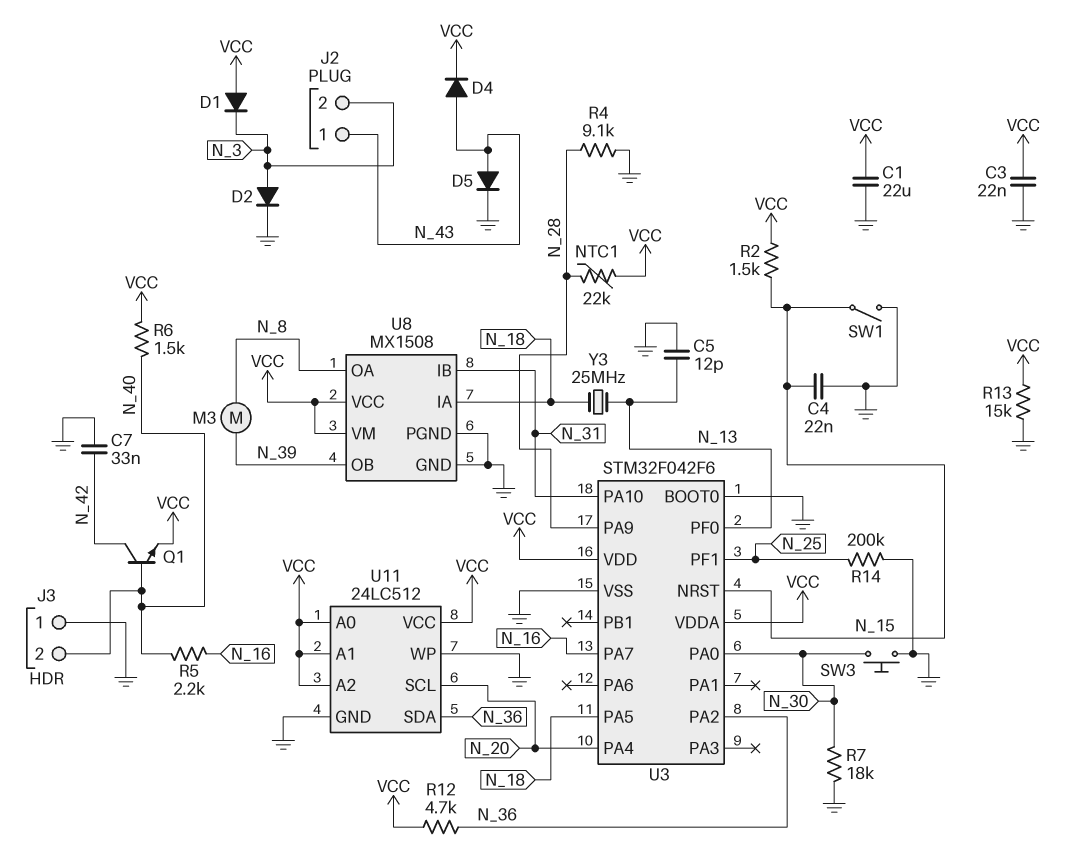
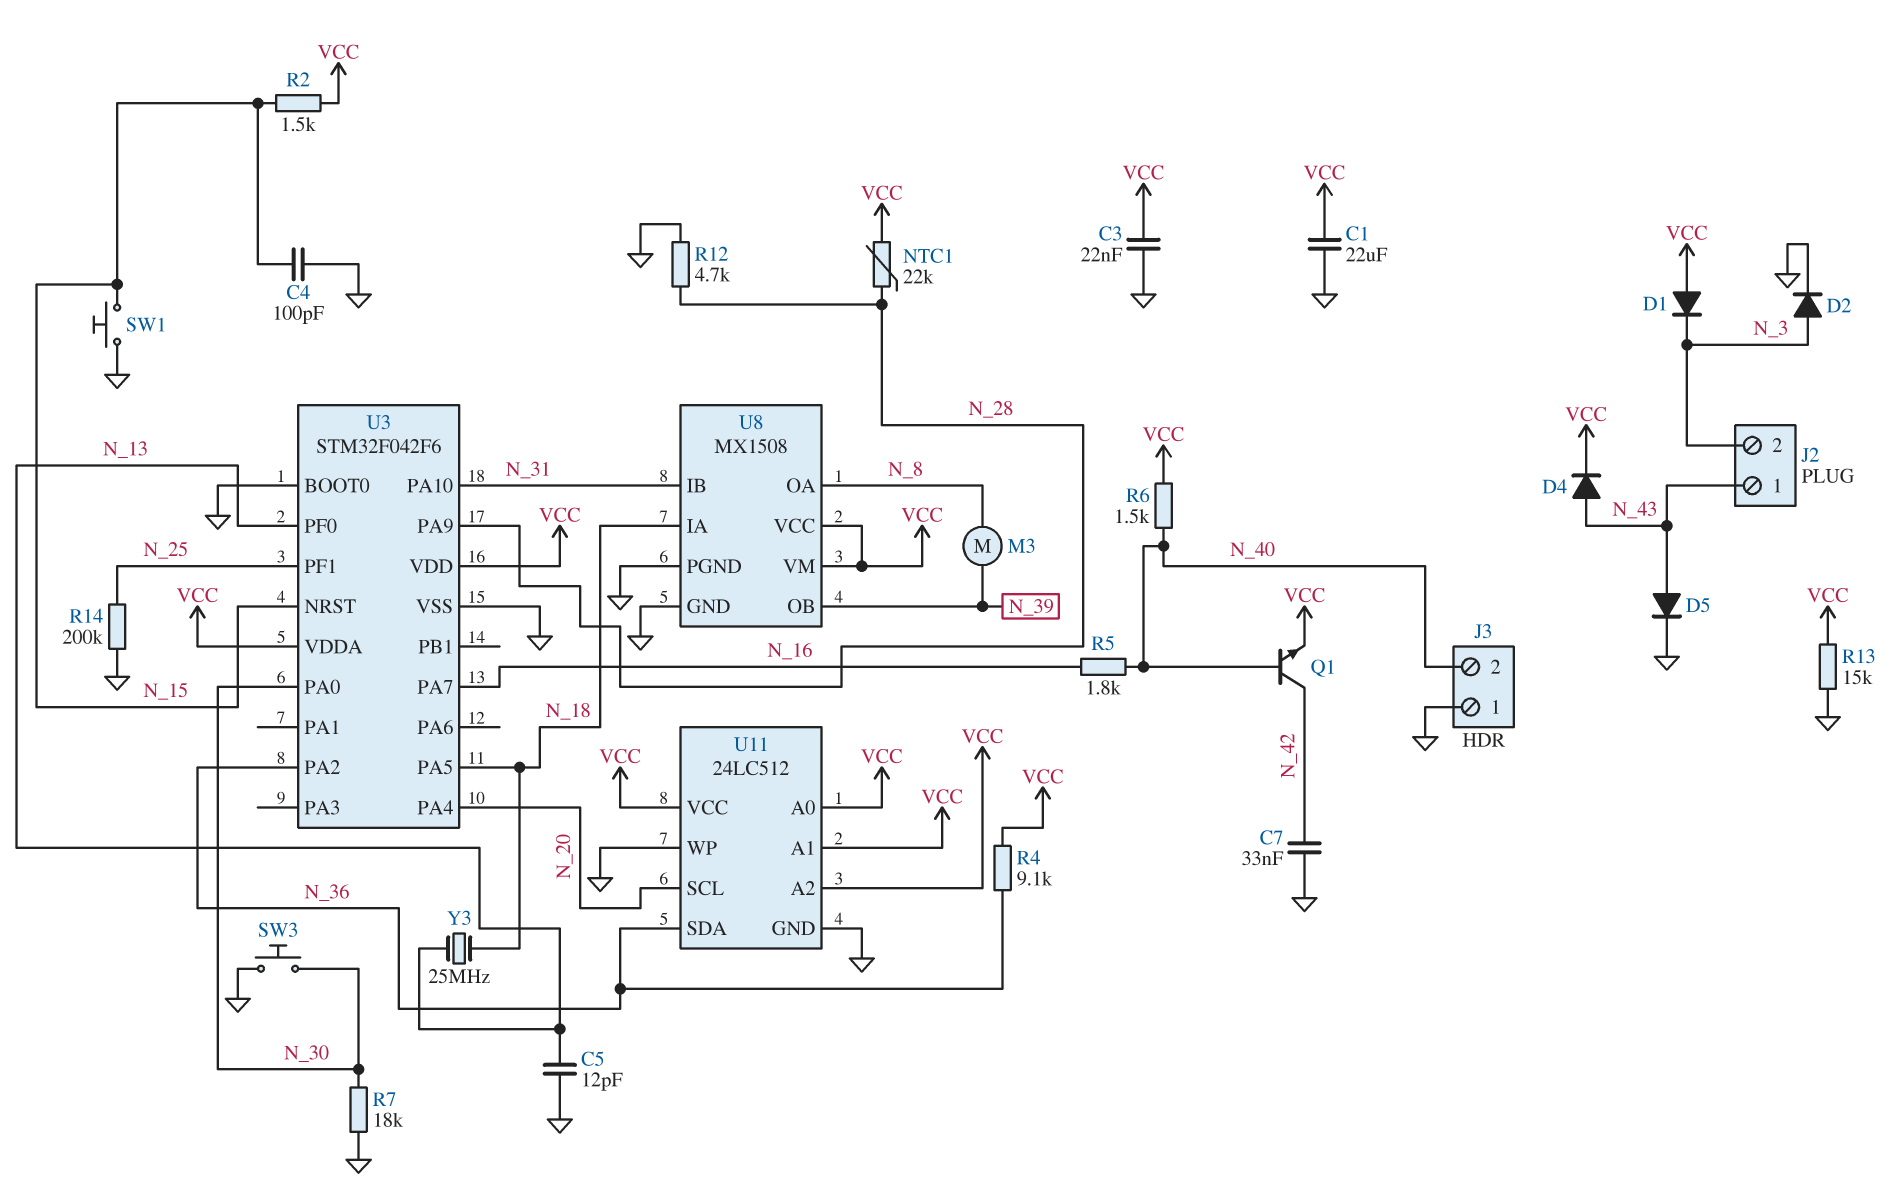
C4: 22nF (GND, N_15) -> 100pF (GND, N_15)
R4: 9.1k (GND, N_28) -> 9.1k (N_36, VCC)
R5: 2.2k (N_16, N_40) -> 1.8k (N_16, N_40)
R12: 4.7k (N_36, VCC) -> 4.7k (GND, N_28)
SW1: switch (GND, N_15) -> button (GND, N_15)

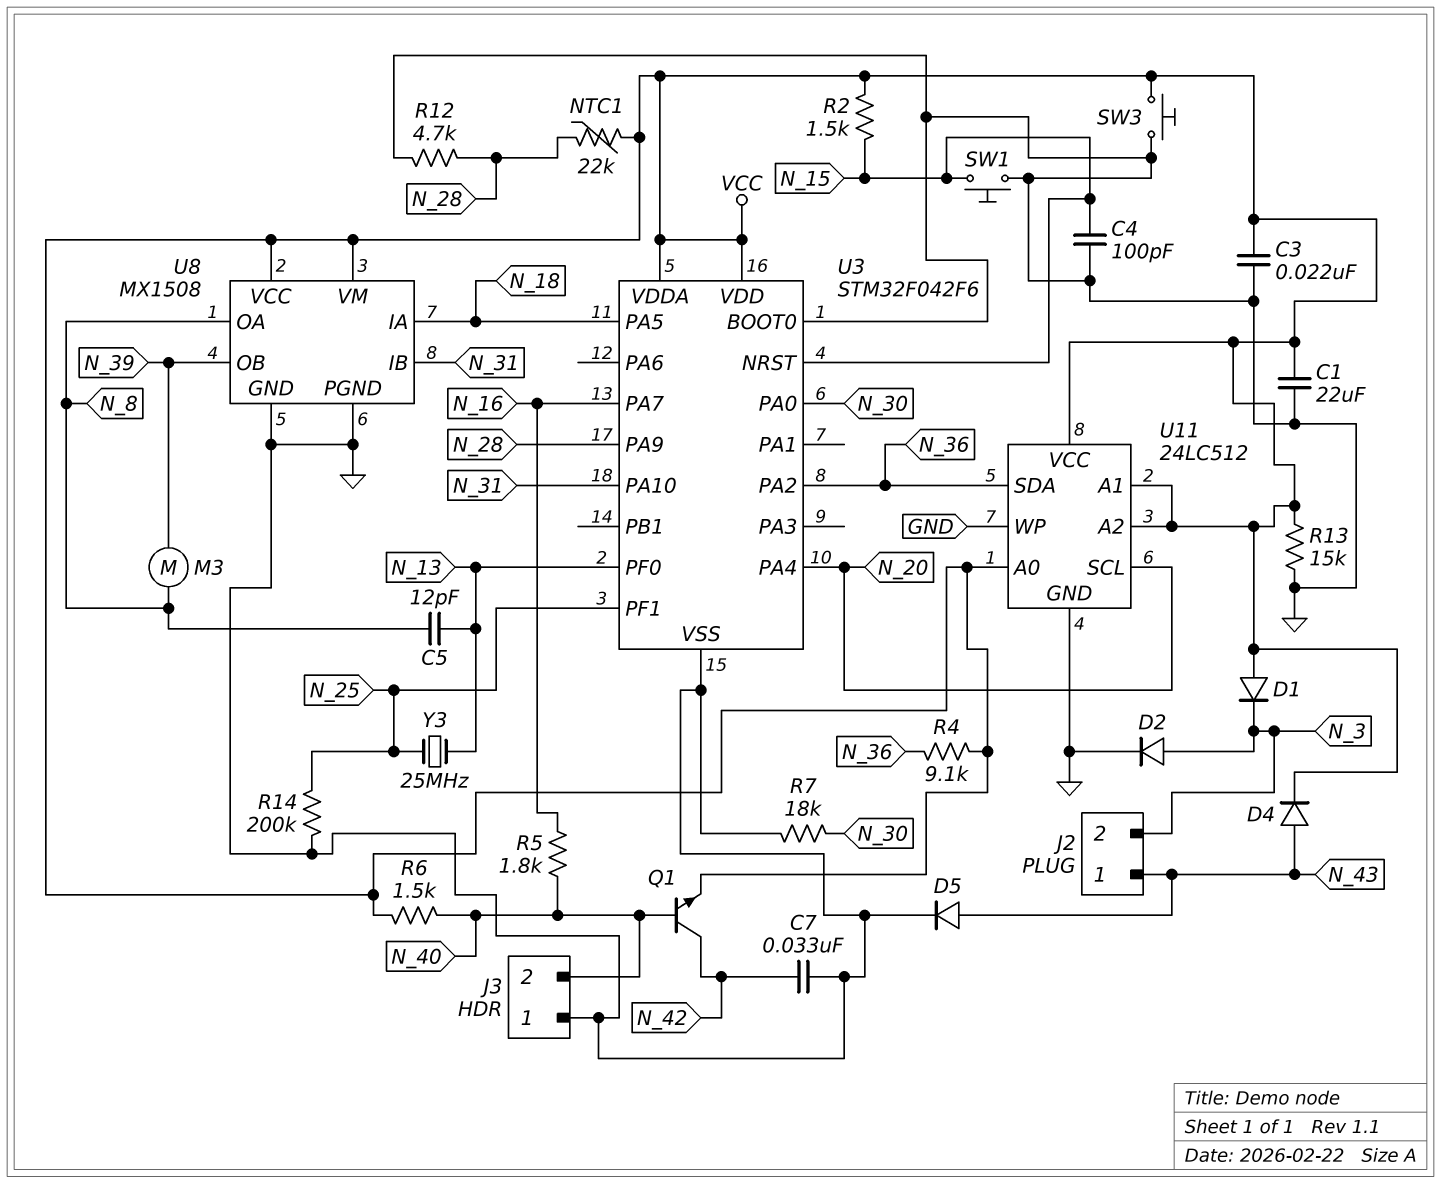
C5: 12pF (GND, N_13) -> 12pF (N_8, N_13)
SW3: button (GND, N_30) -> button (GND, VCC)
Y3: 25MHz (N_13, N_18) -> 25MHz (N_13, N_25)

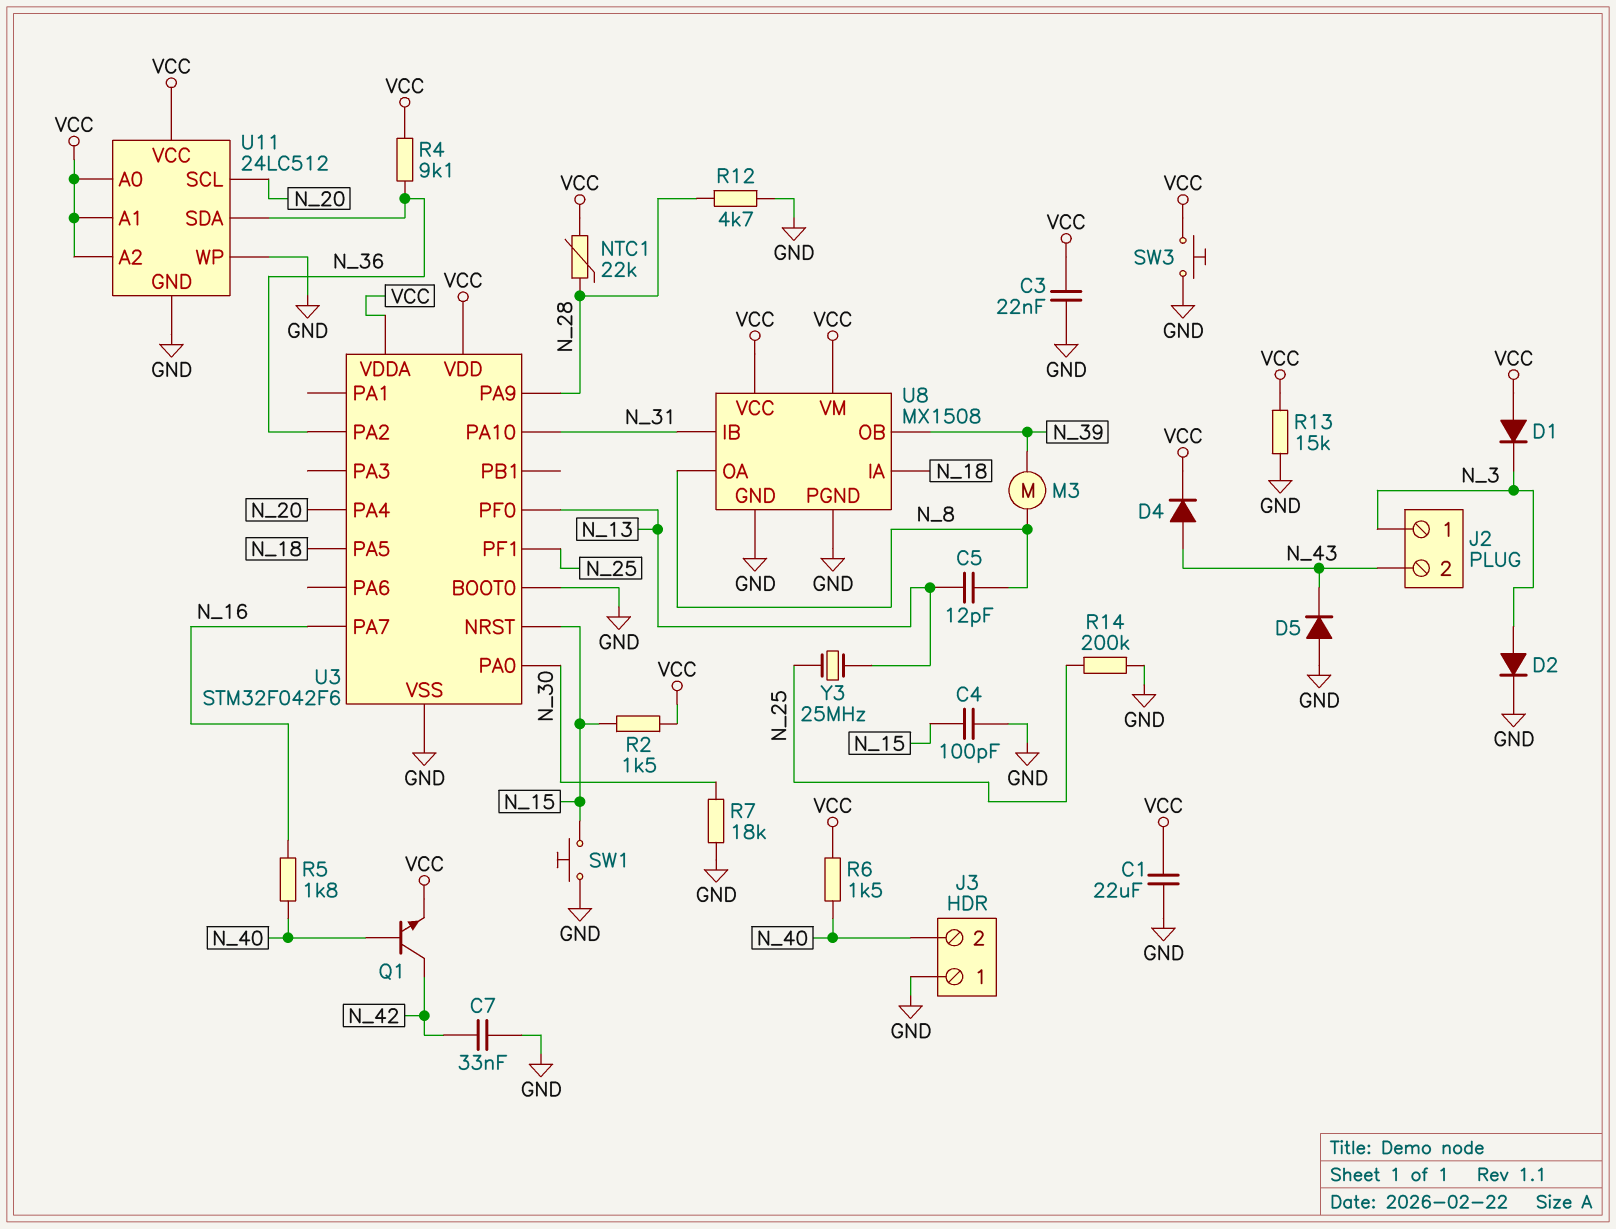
D5: diode (A N_43, K GND) -> diode (A GND, K N_43)
J2 pin 1: N_43 -> N_3
J2 pin 2: N_3 -> N_43

